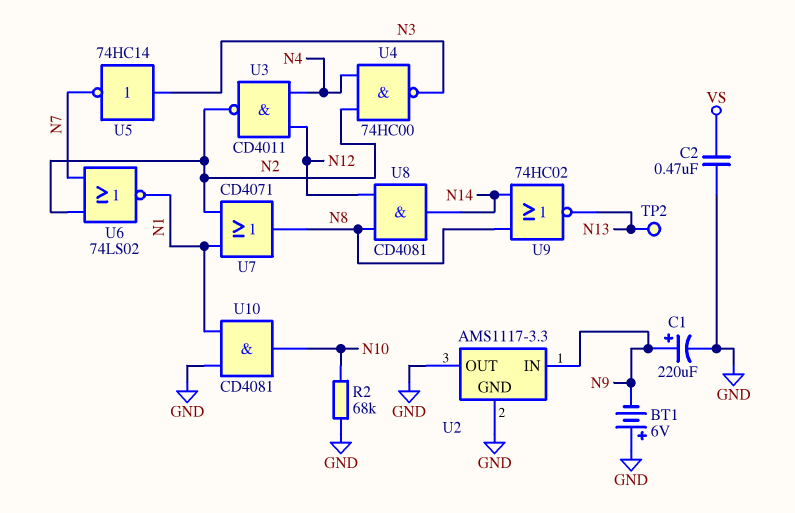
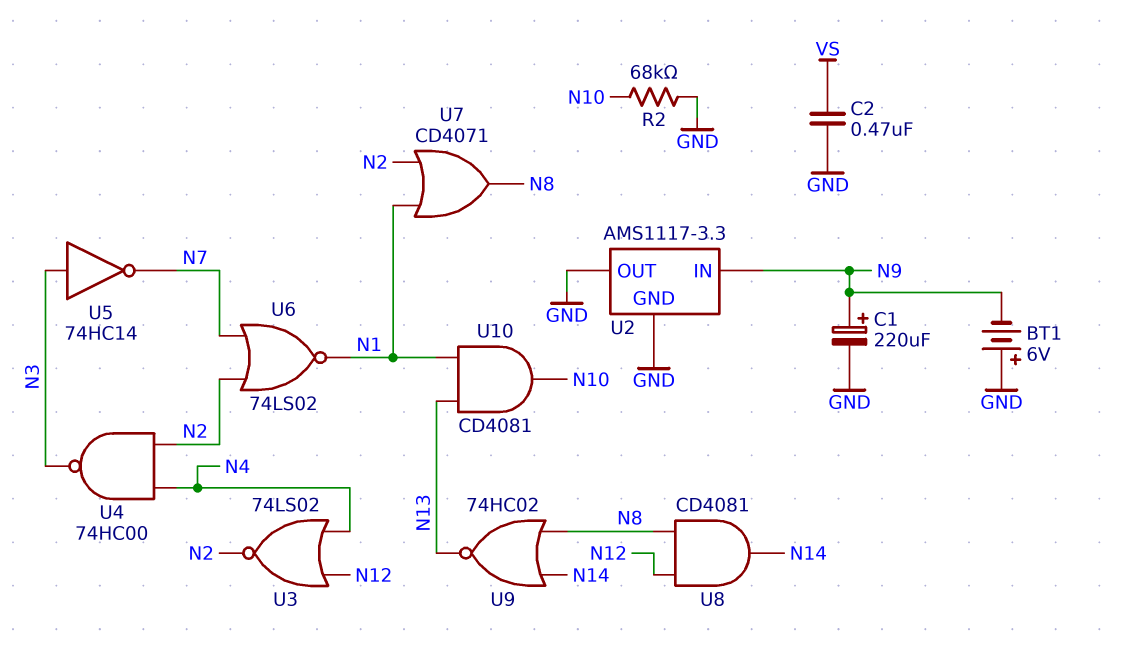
TP2: test point (N13) -> none
U3: NAND CD4011 (in N4, in N12, out N2) -> NOR 74LS02 (in N4, in N12, out N2)
U10: AND CD4081 (in GND, in N1, out N10) -> AND CD4081 (in N1, in N13, out N10)

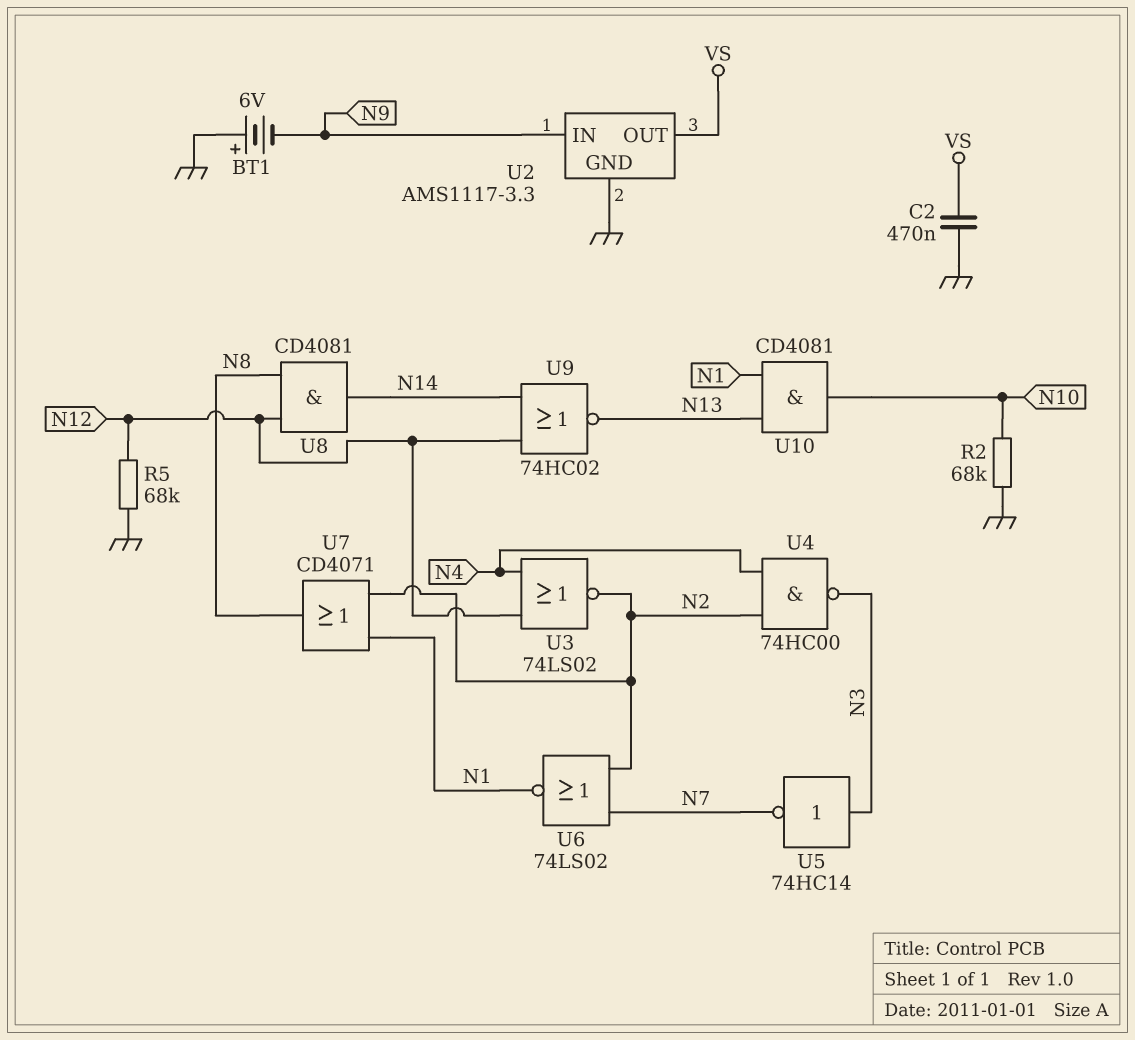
C1: 220uF (plus N9, minus GND) -> none
R5: none -> 68k (GND, N12)
U2 pin OUT: GND -> VS
U9: NOR 74HC02 (in N8, in N14, out N13) -> NOR 74HC02 (in N12, in N14, out N13)

